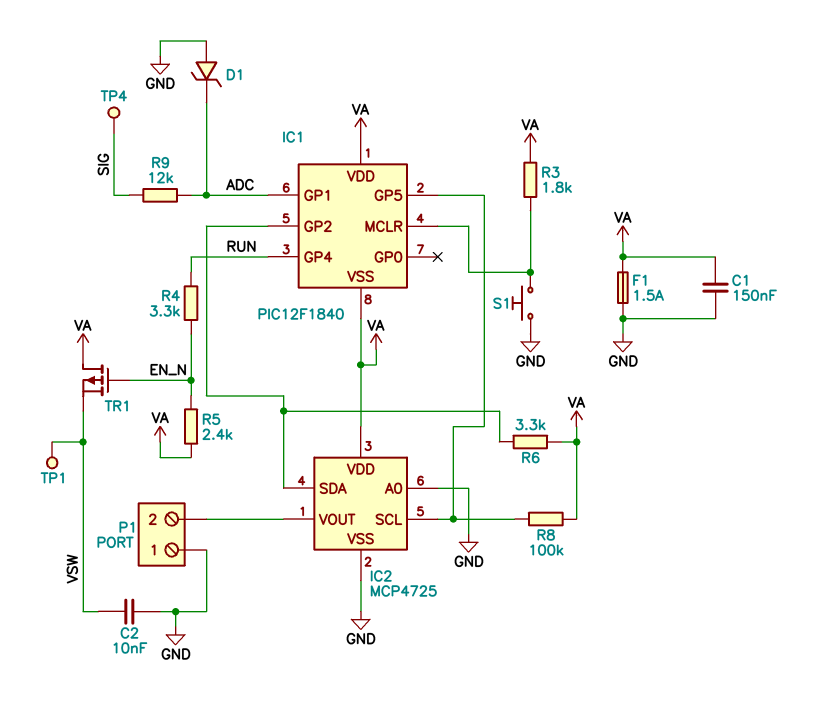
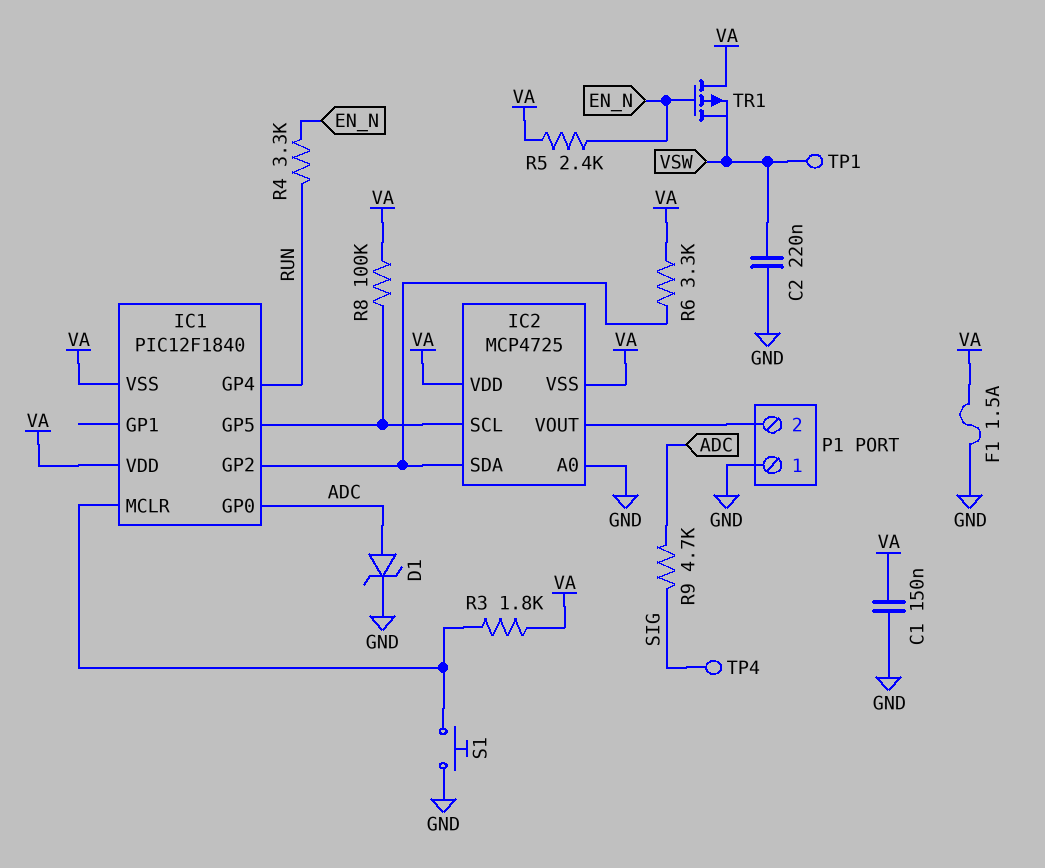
C2: 10nF (GND, VSW) -> 220nF (GND, VSW)
D1: zener (A GND, K ADC) -> zener (A ADC, K GND)
IC1 pin GP0: none -> ADC
IC1 pin GP1: ADC -> none
IC2 pin VSS: GND -> VA
R9: 12k (ADC, SIG) -> 4.7k (ADC, SIG)

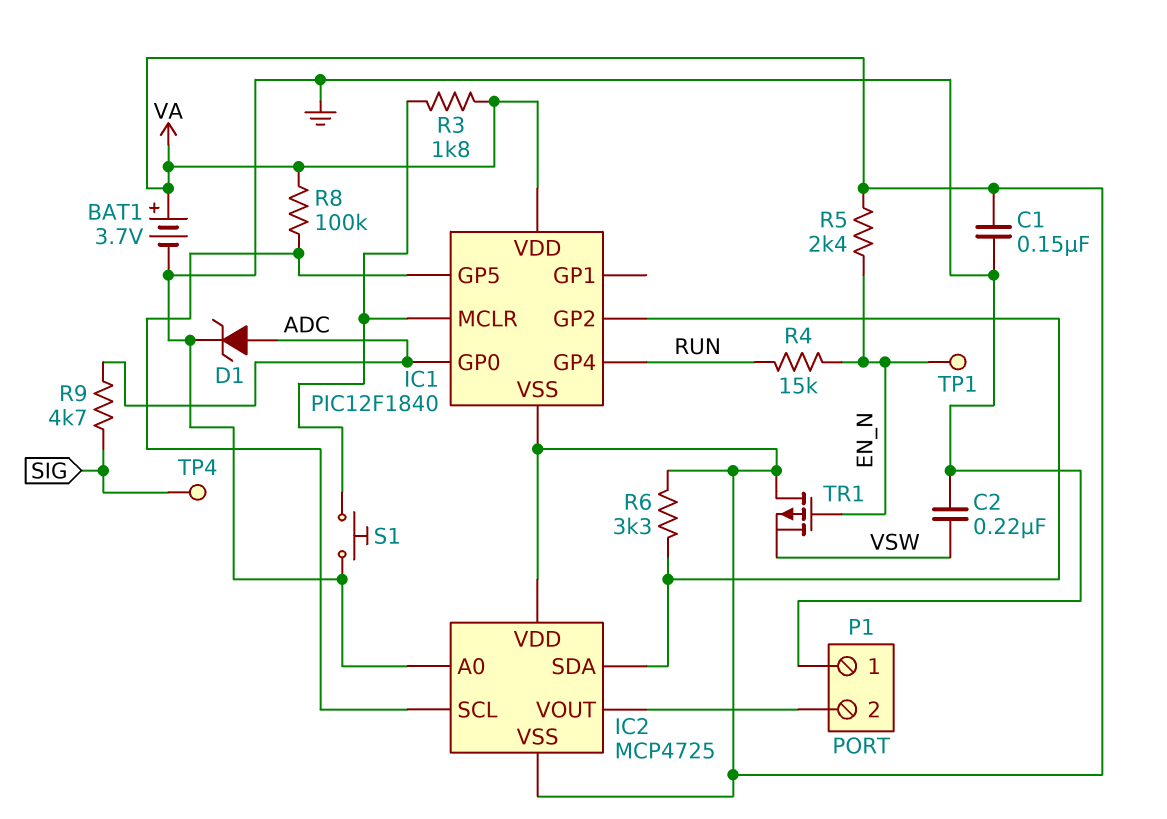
BAT1: none -> 3.7V (plus VA, minus GND)
F1: 1.5A (GND, VA) -> none
R4: 3.3k (EN_N, RUN) -> 15k (EN_N, RUN)
TP1: test point (VSW) -> test point (EN_N)

